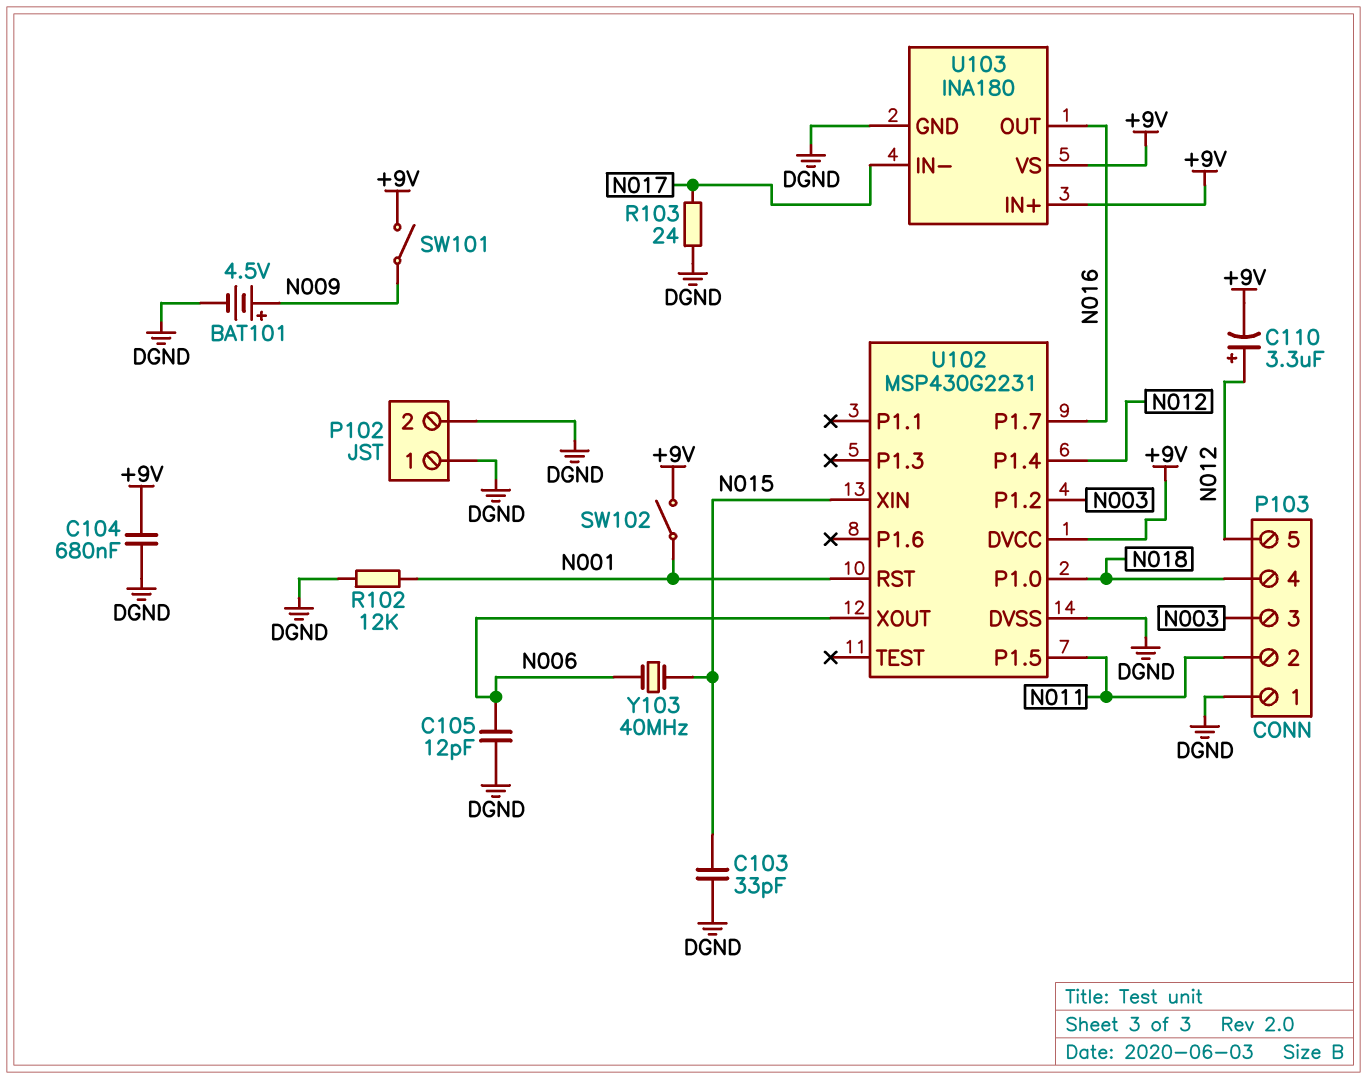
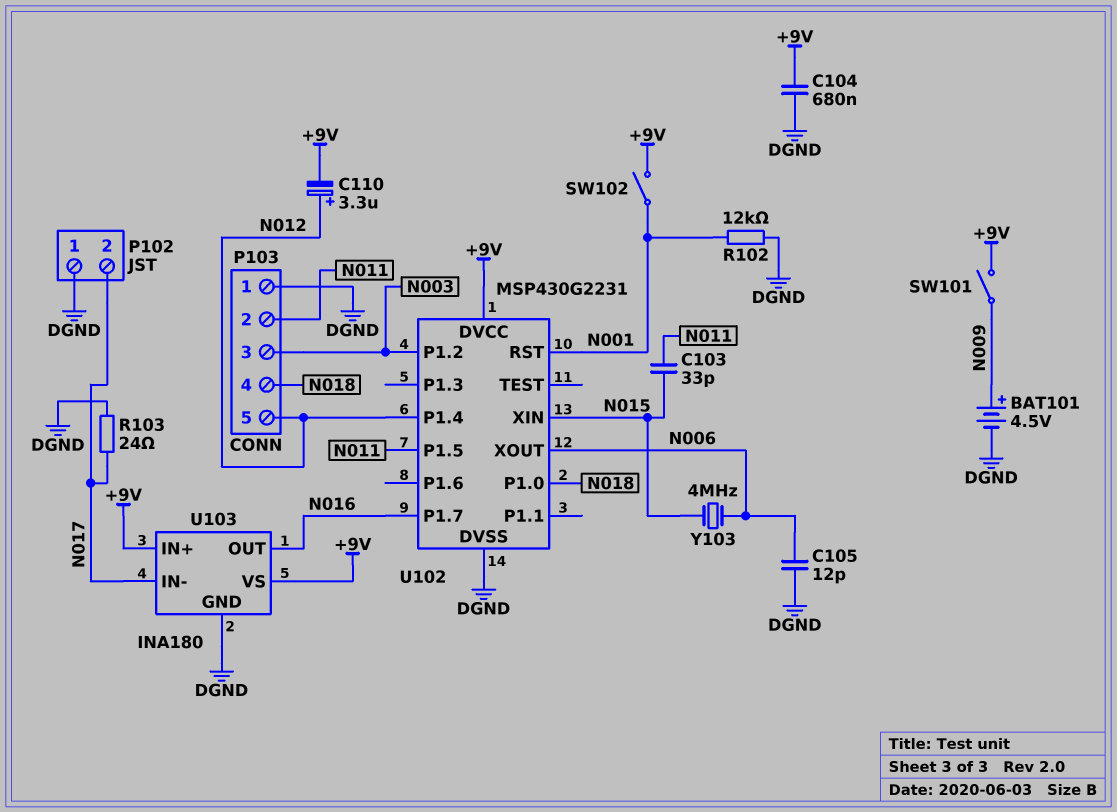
C103: 33pF (DGND, N015) -> 33pF (N011, N015)
P102 pin 2: DGND -> N017
Y103: 40MHz (N006, N015) -> 4MHz (N006, N015)

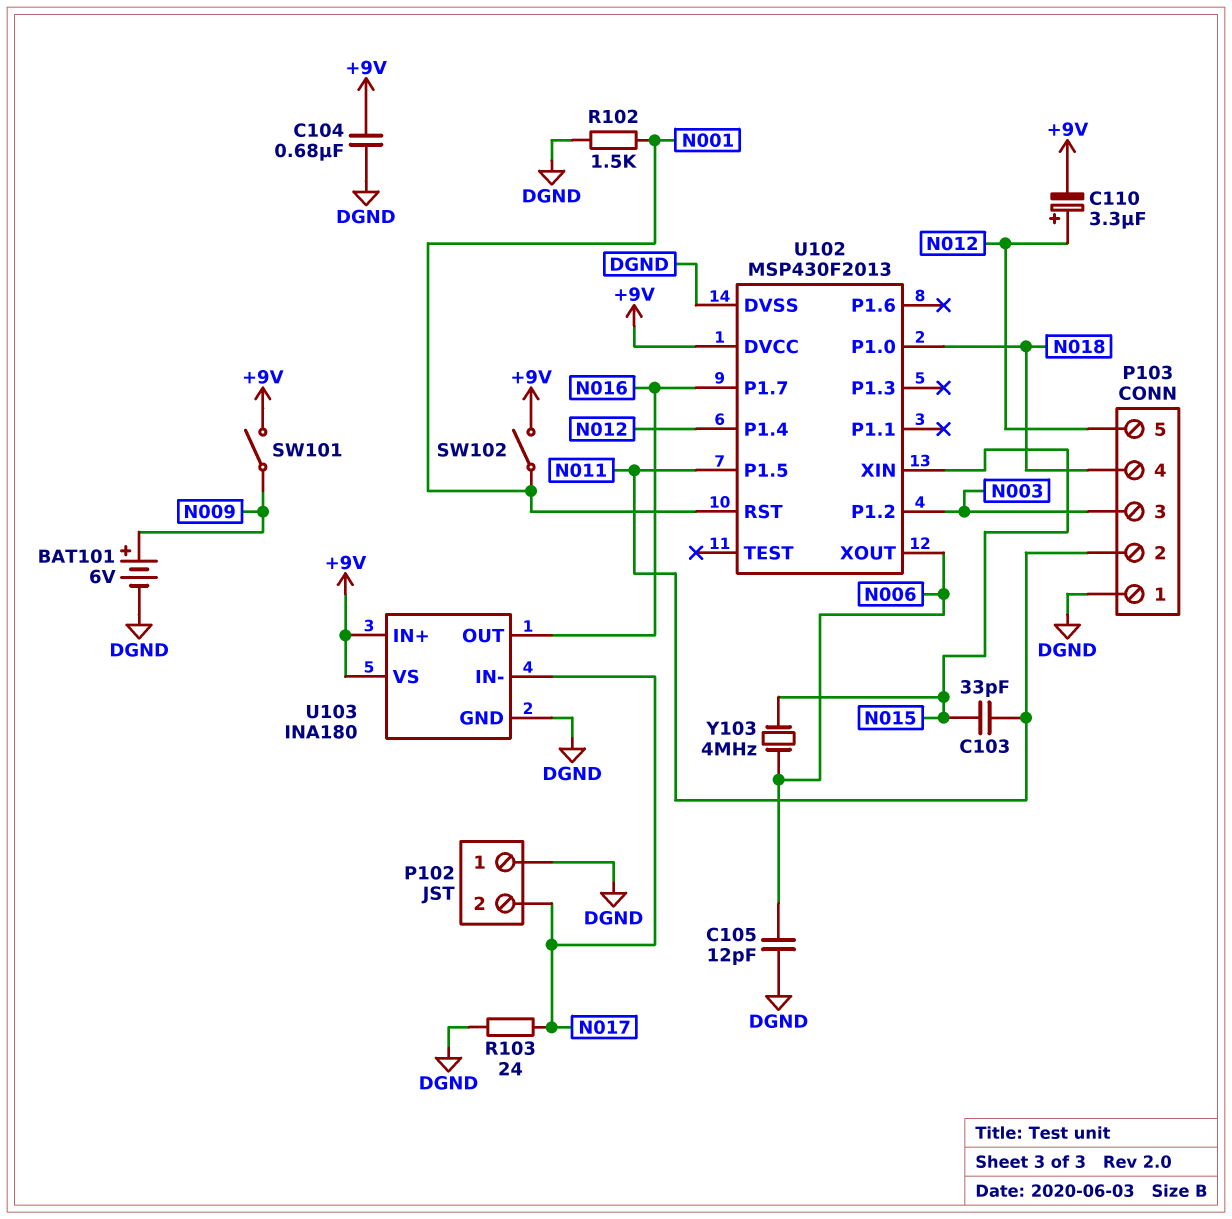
BAT101: 4.5V (plus N009, minus DGND) -> 6V (plus N009, minus DGND)
R102: 12k (DGND, N001) -> 1.5k (DGND, N001)
U102: MSP430G2231 -> MSP430F2013

